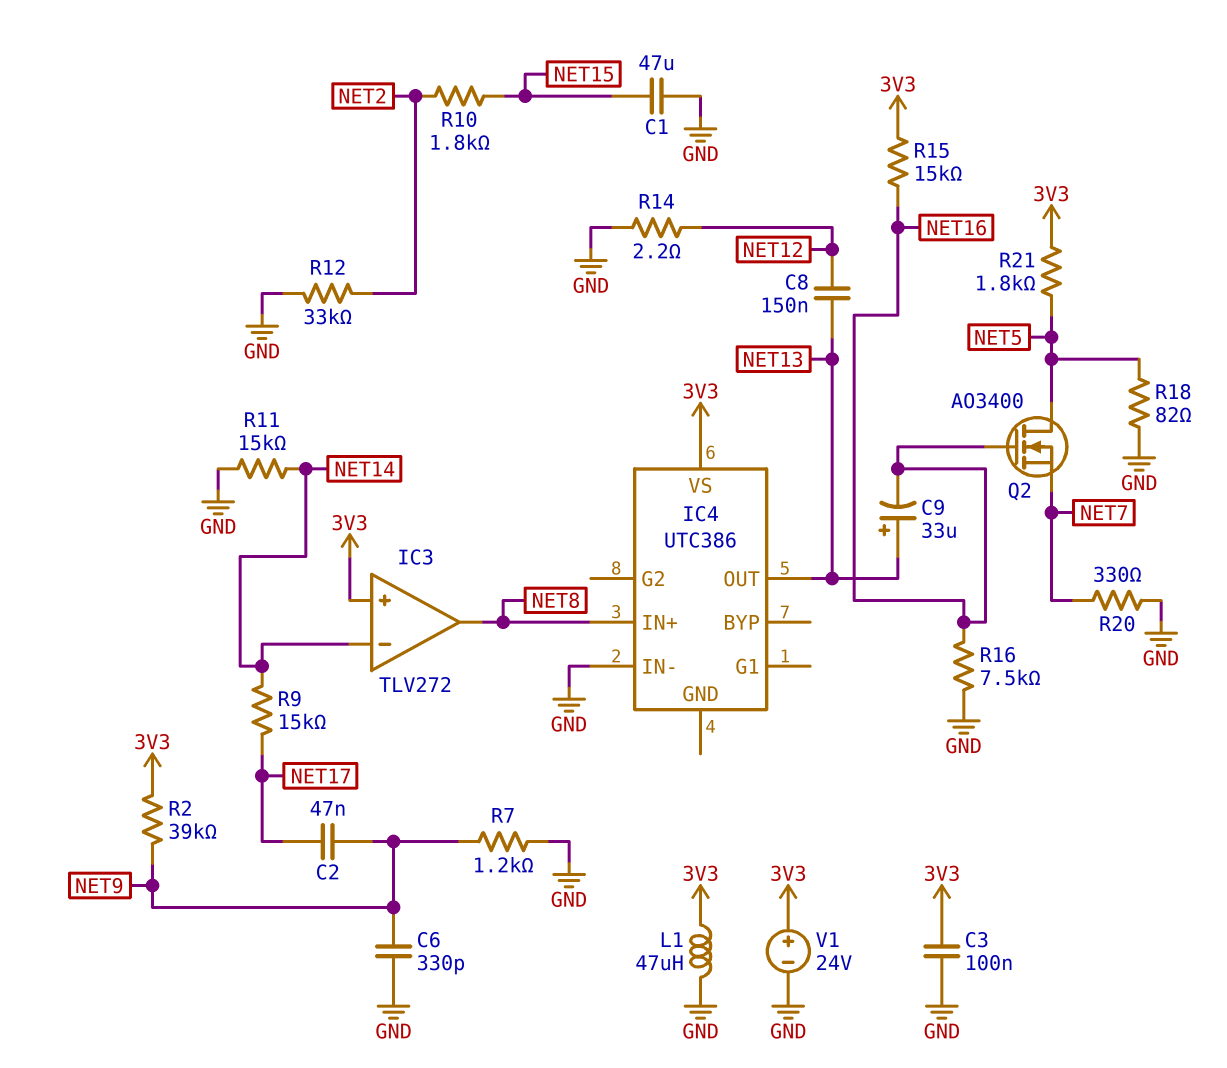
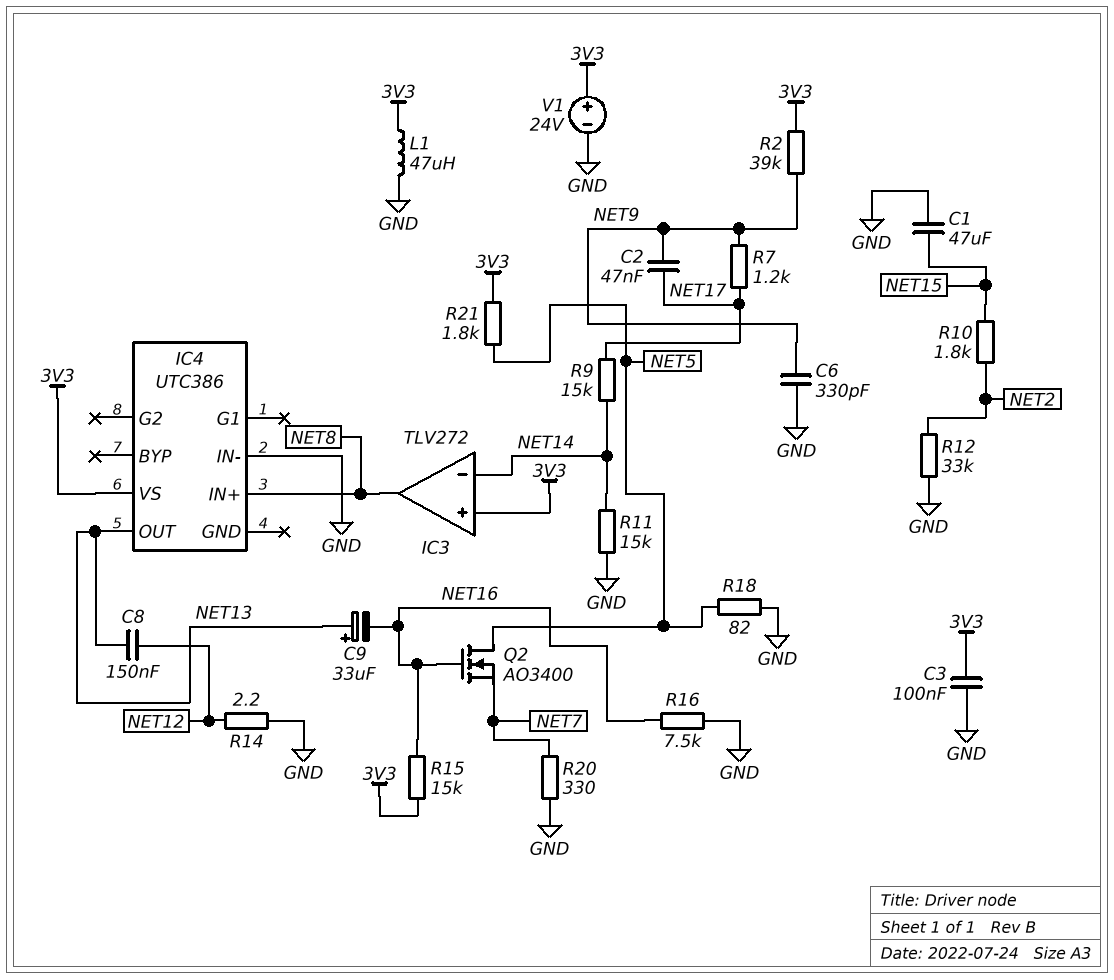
R7: 1.2k (GND, NET9) -> 1.2k (NET9, NET17)

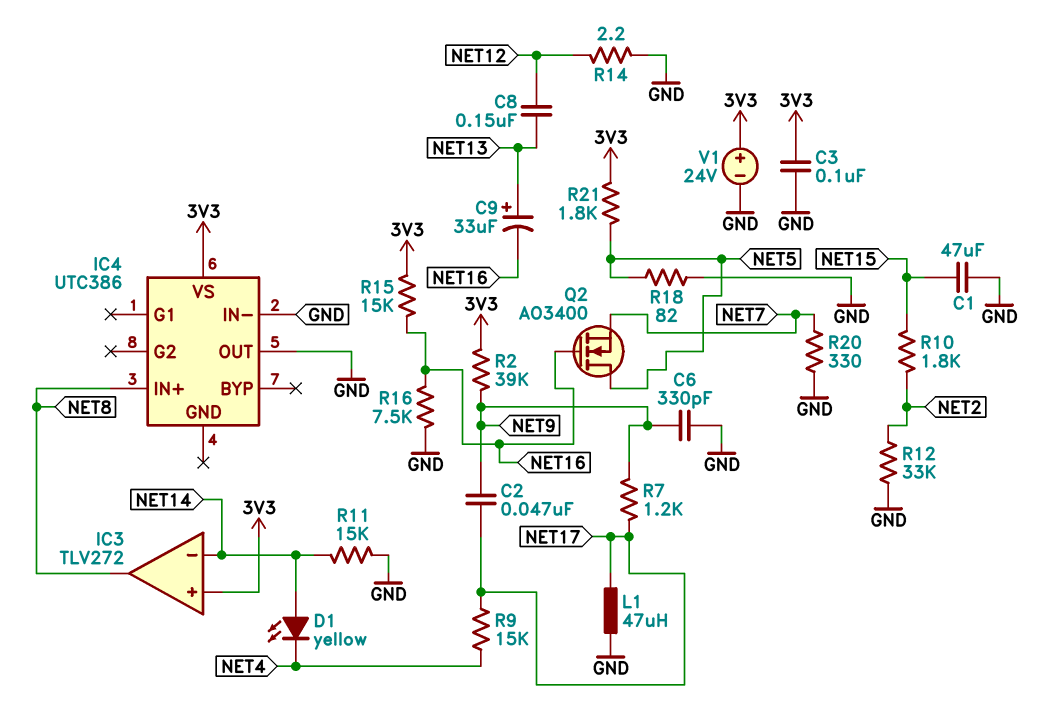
D1: none -> LED yellow (A NET14, K NET4)
IC4 pin OUT: NET13 -> GND
L1: 47uH (3V3, GND) -> 47uH (GND, NET17)
R9: 15k (NET14, NET17) -> 15k (NET4, NET17)

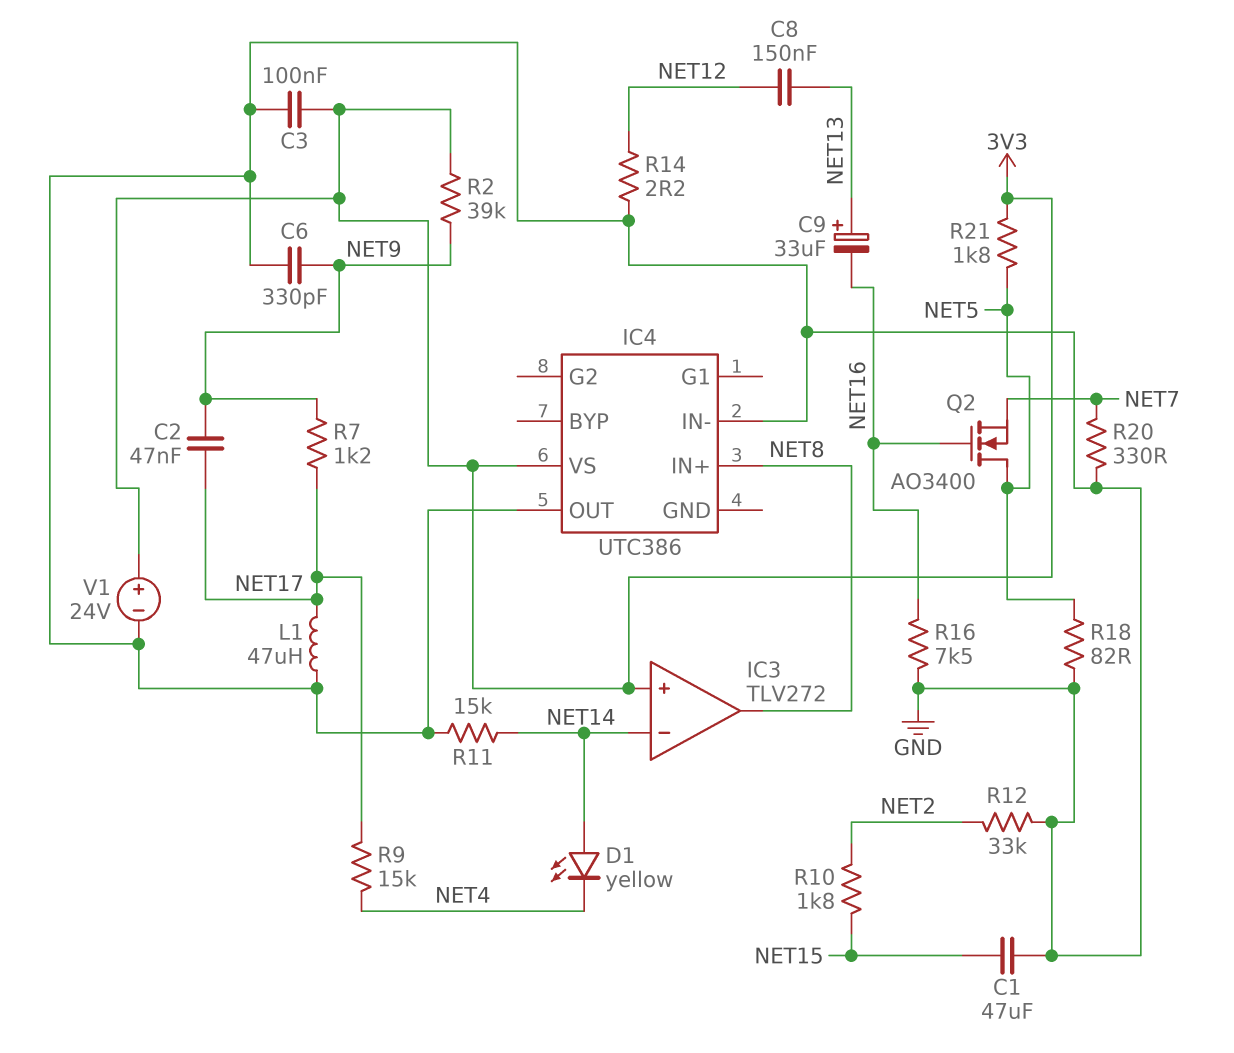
R15: 15k (3V3, NET16) -> none

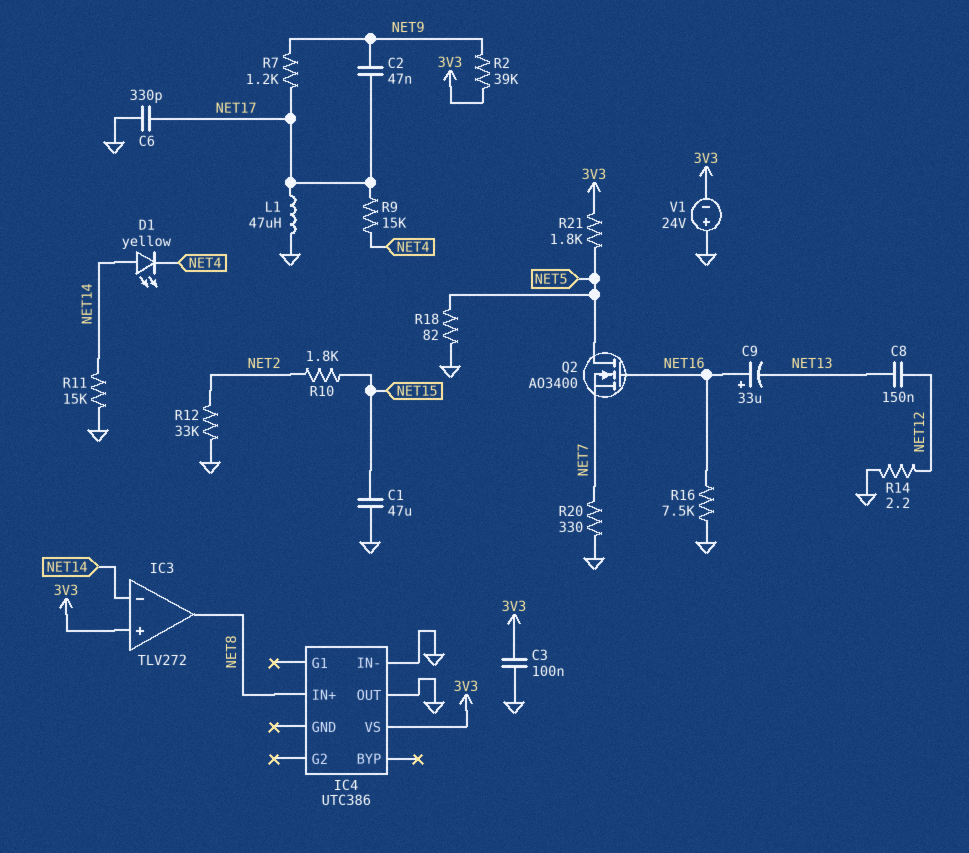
C6: 330pF (GND, NET9) -> 330pF (GND, NET17)
C9: 33uF (plus NET13, minus NET16) -> 33uF (plus NET16, minus NET13)
V1: 24V (plus 3V3, minus GND) -> 24V (plus GND, minus 3V3)

